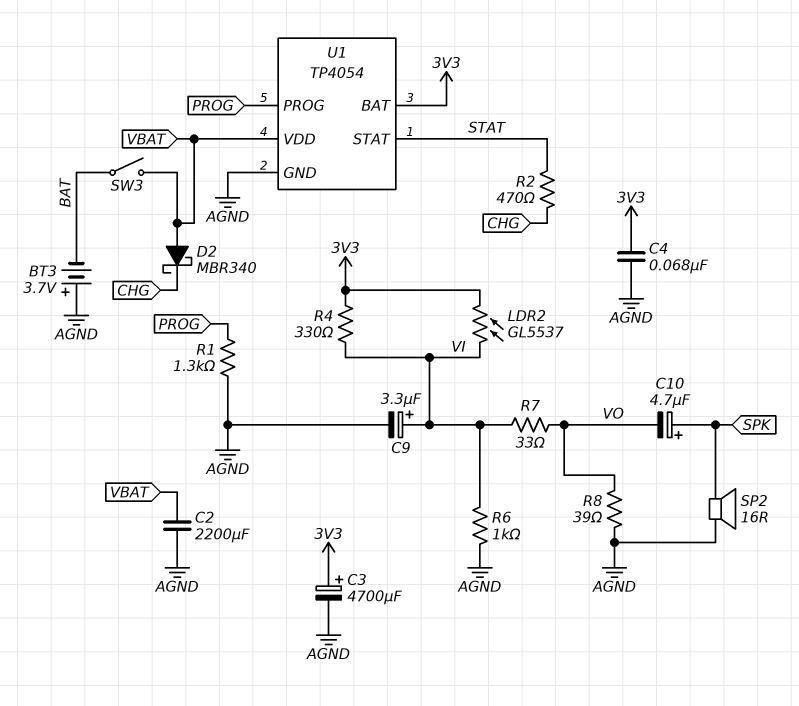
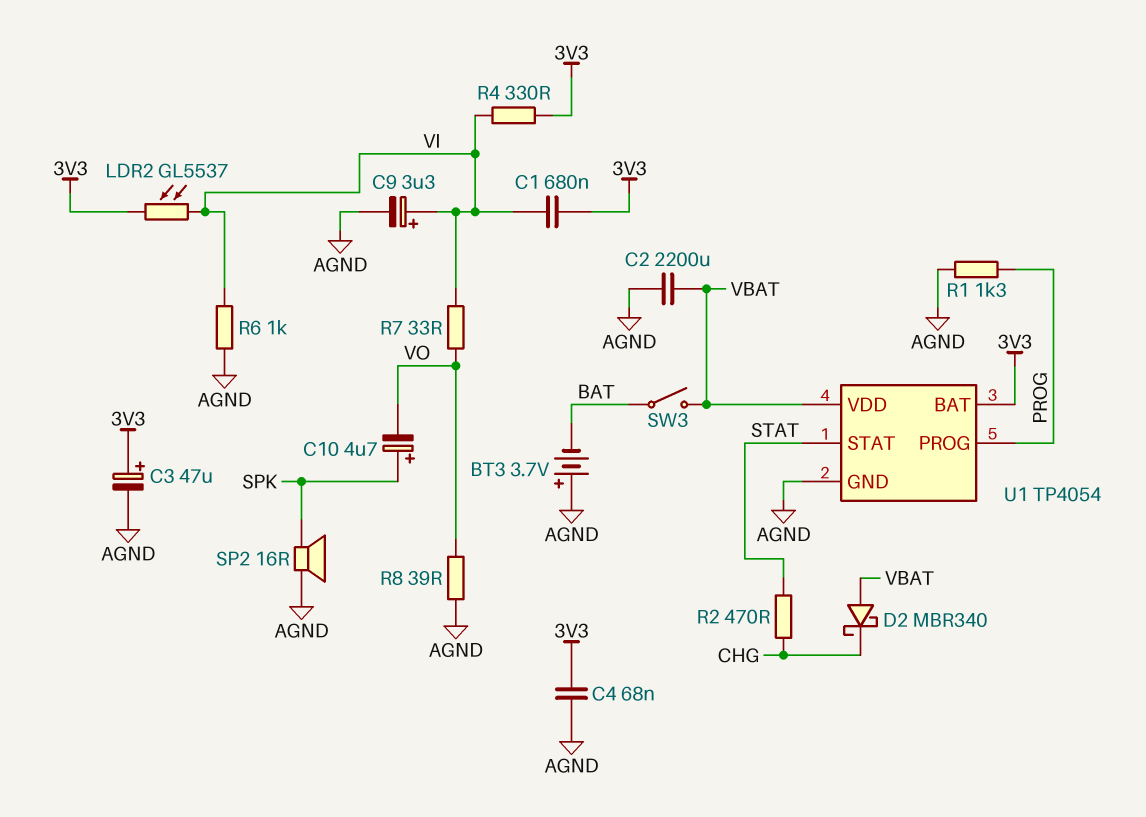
C1: none -> 680nF (3V3, VI)
C3: 4700uF (plus 3V3, minus AGND) -> 47uF (plus 3V3, minus AGND)

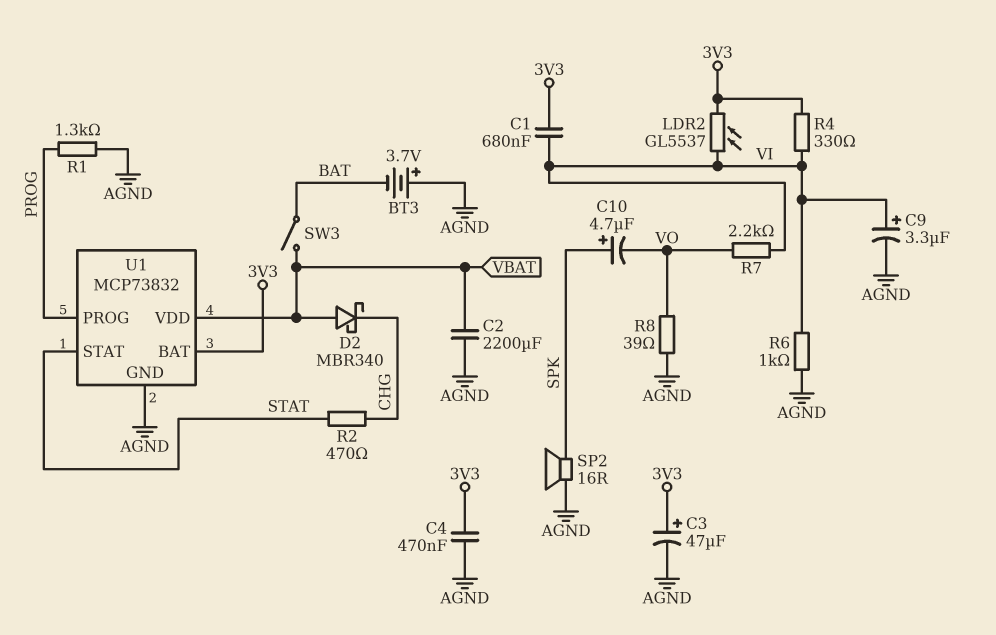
C4: 68nF (3V3, AGND) -> 470nF (3V3, AGND)
R7: 33 (VI, VO) -> 2.2k (VI, VO)
U1: TP4054 -> MCP73832

